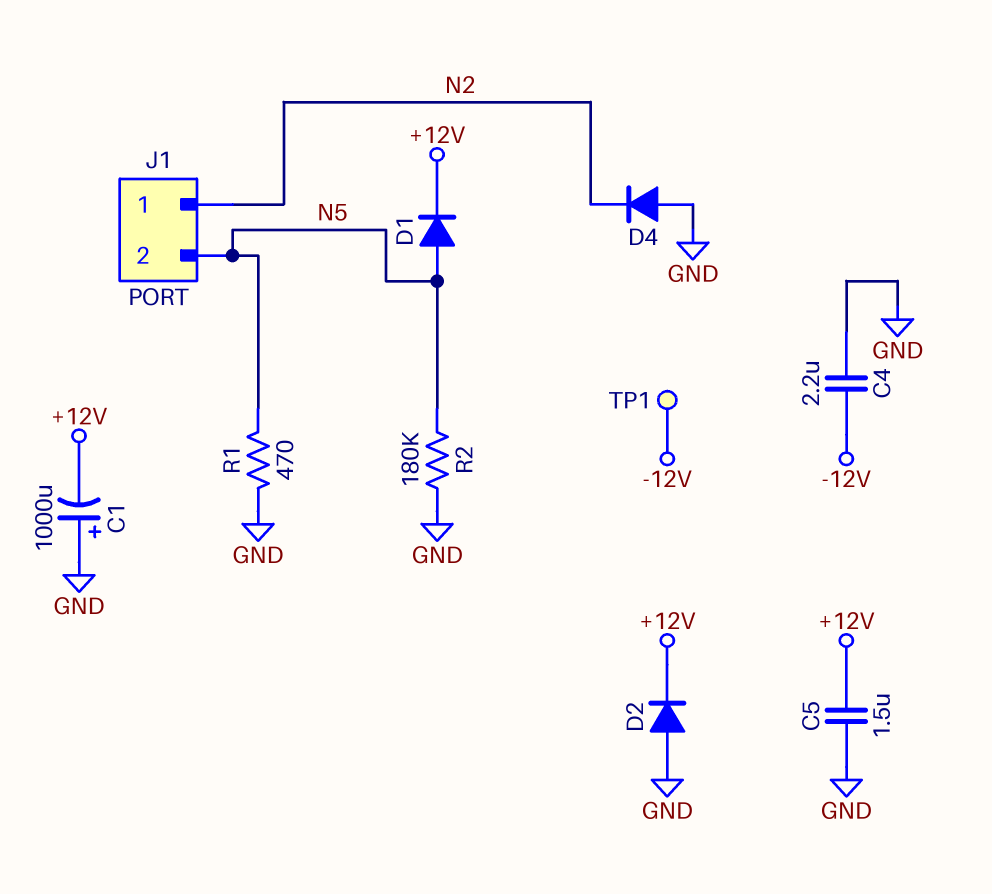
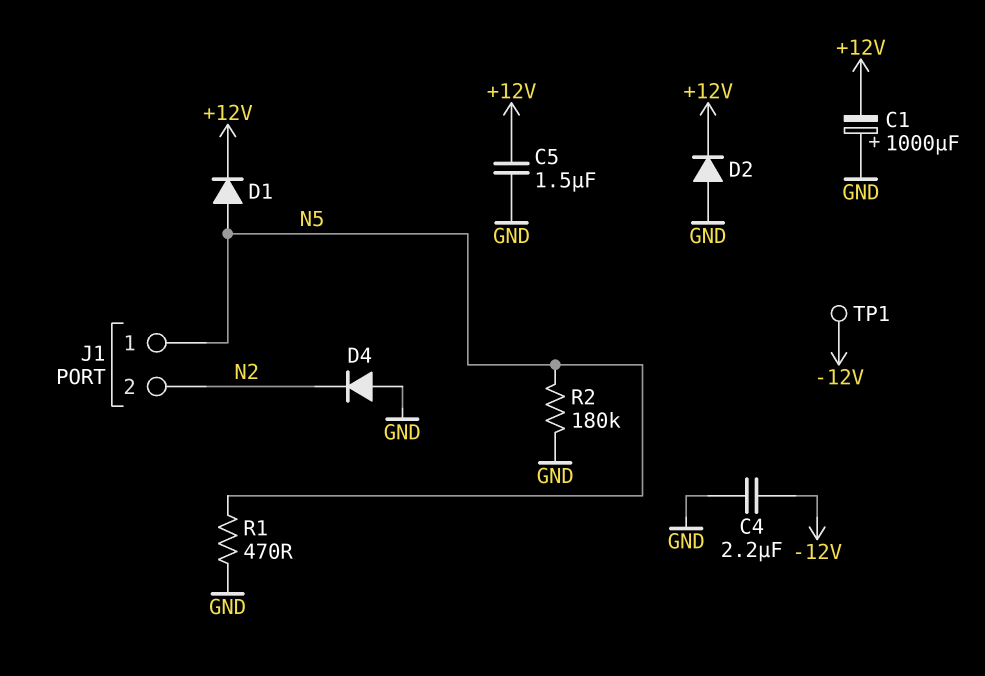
J1 pin 1: N2 -> N5
J1 pin 2: N5 -> N2

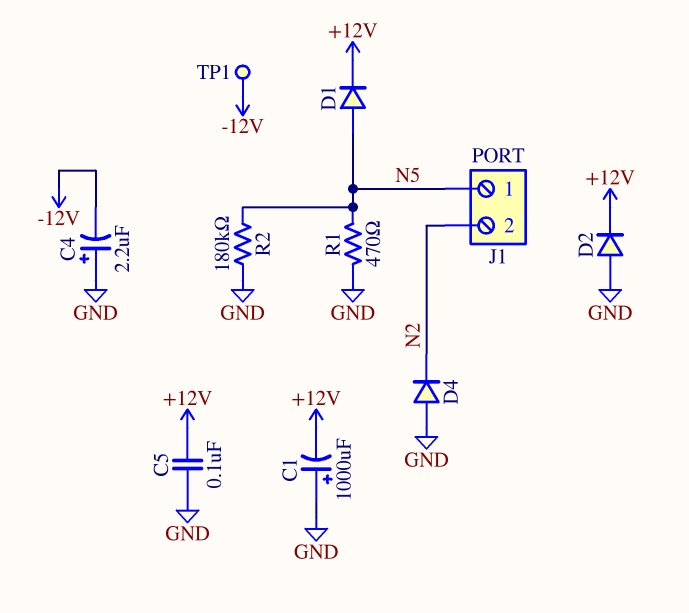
C4: 2.2uF (-12V, GND) -> 2.2uF (plus GND, minus -12V)
C5: 1.5uF (+12V, GND) -> 100nF (+12V, GND)

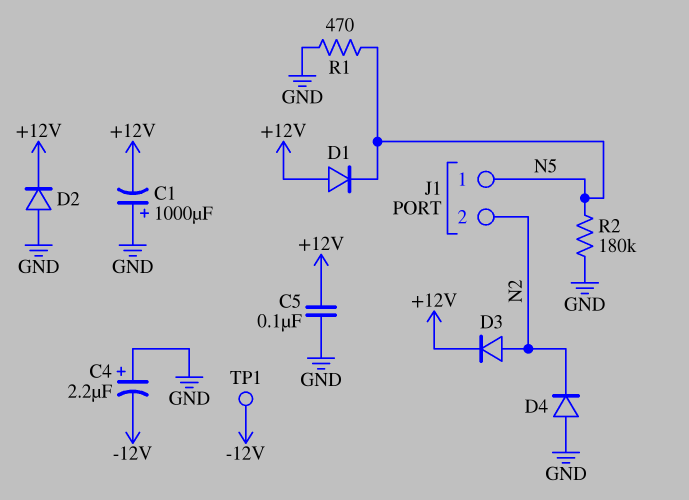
D1: diode (A N5, K +12V) -> diode (A +12V, K N5)
D3: none -> diode (A N2, K +12V)

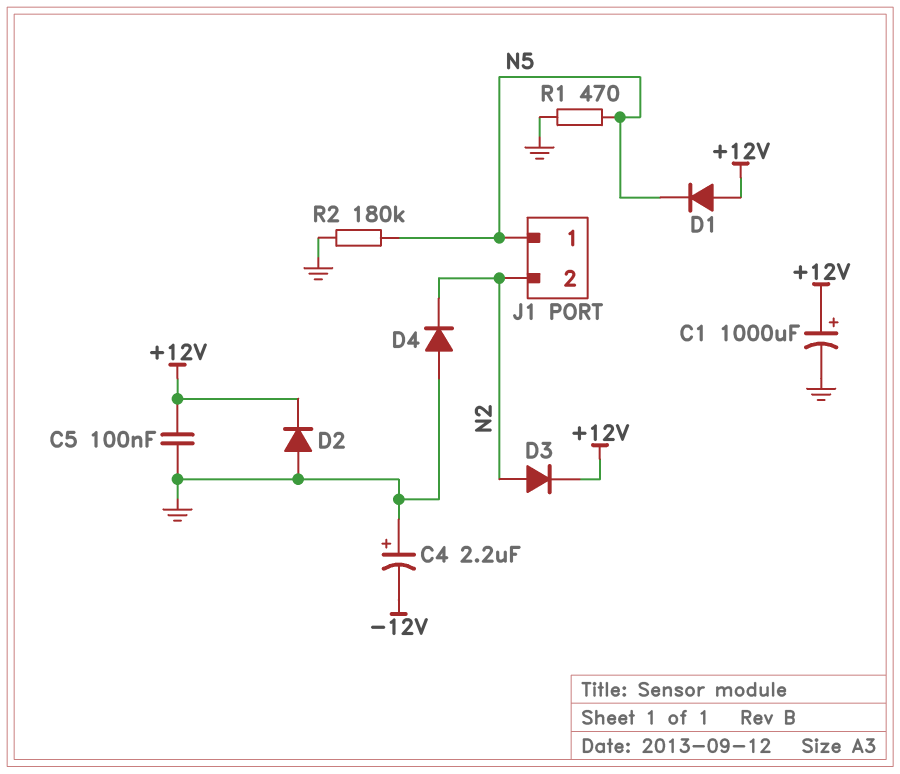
C1: 1000uF (plus GND, minus +12V) -> 1000uF (plus +12V, minus GND)
TP1: test point (-12V) -> none

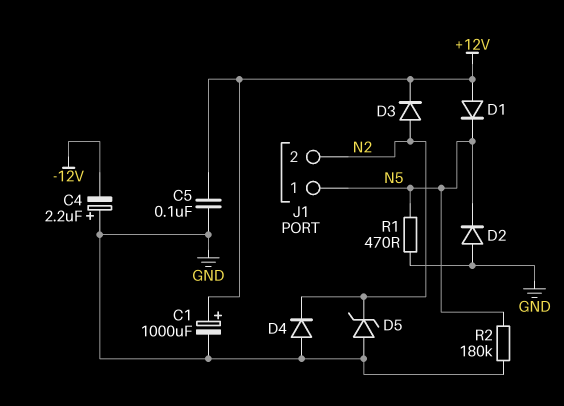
D2: diode (A GND, K +12V) -> diode (A GND, K N5)
D5: none -> zener (A GND, K N2)

